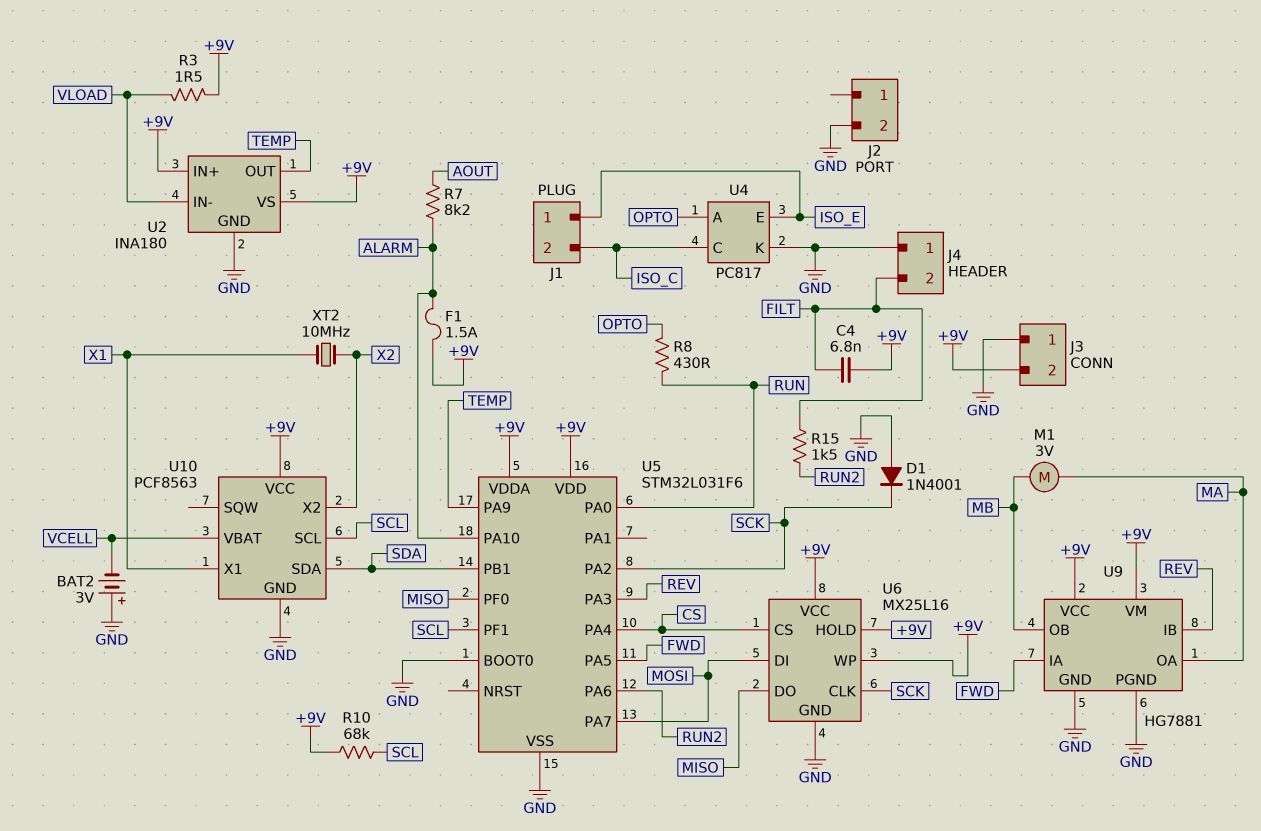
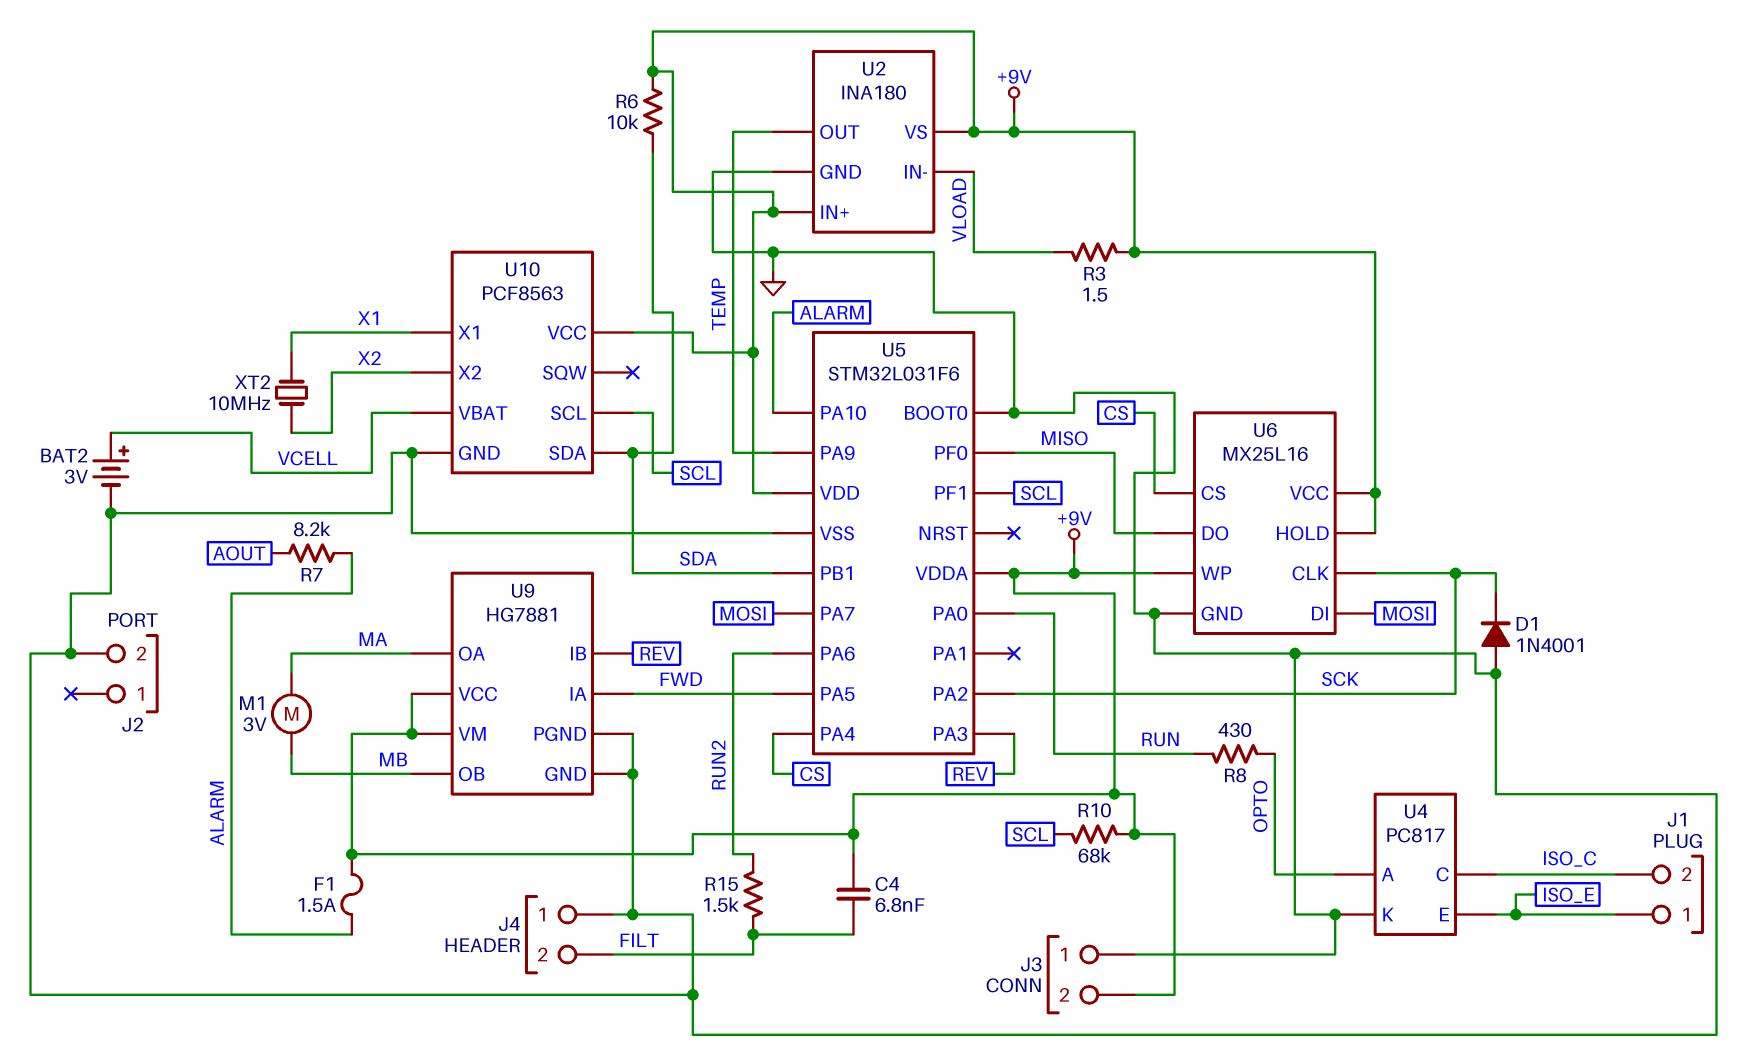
BAT2: 3V (plus GND, minus VCELL) -> 3V (plus VCELL, minus GND)
R6: none -> 10k (+9V, SDA)

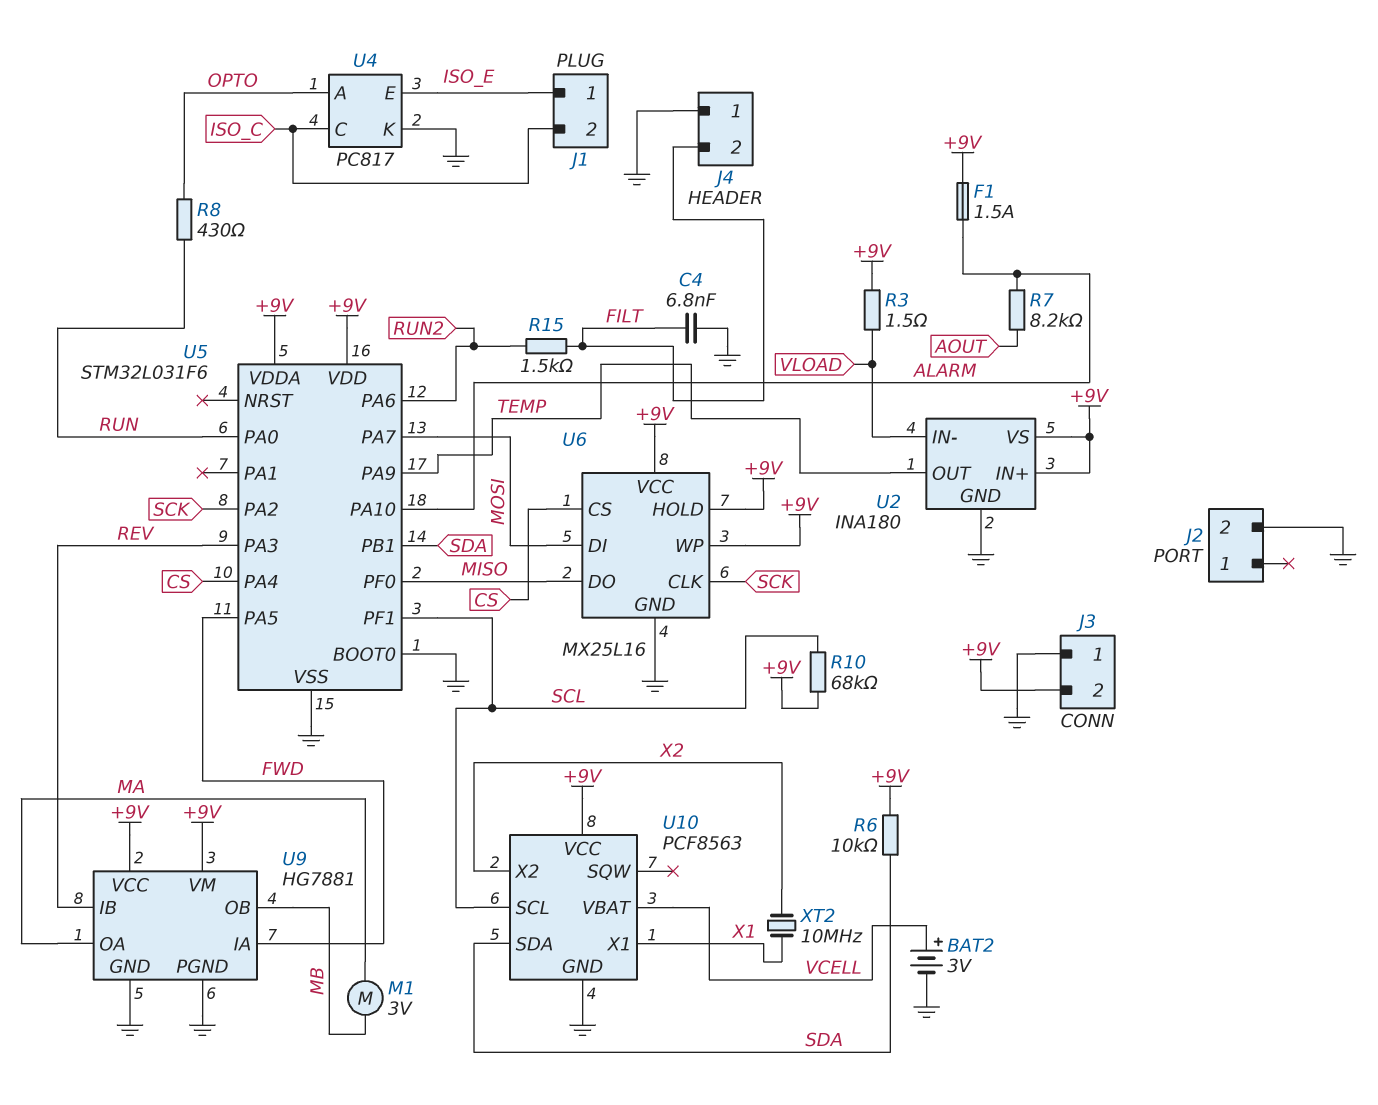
C4: 6.8nF (+9V, FILT) -> 6.8nF (FILT, GND)
D1: diode 1N4001 (A GND, K SCK) -> none

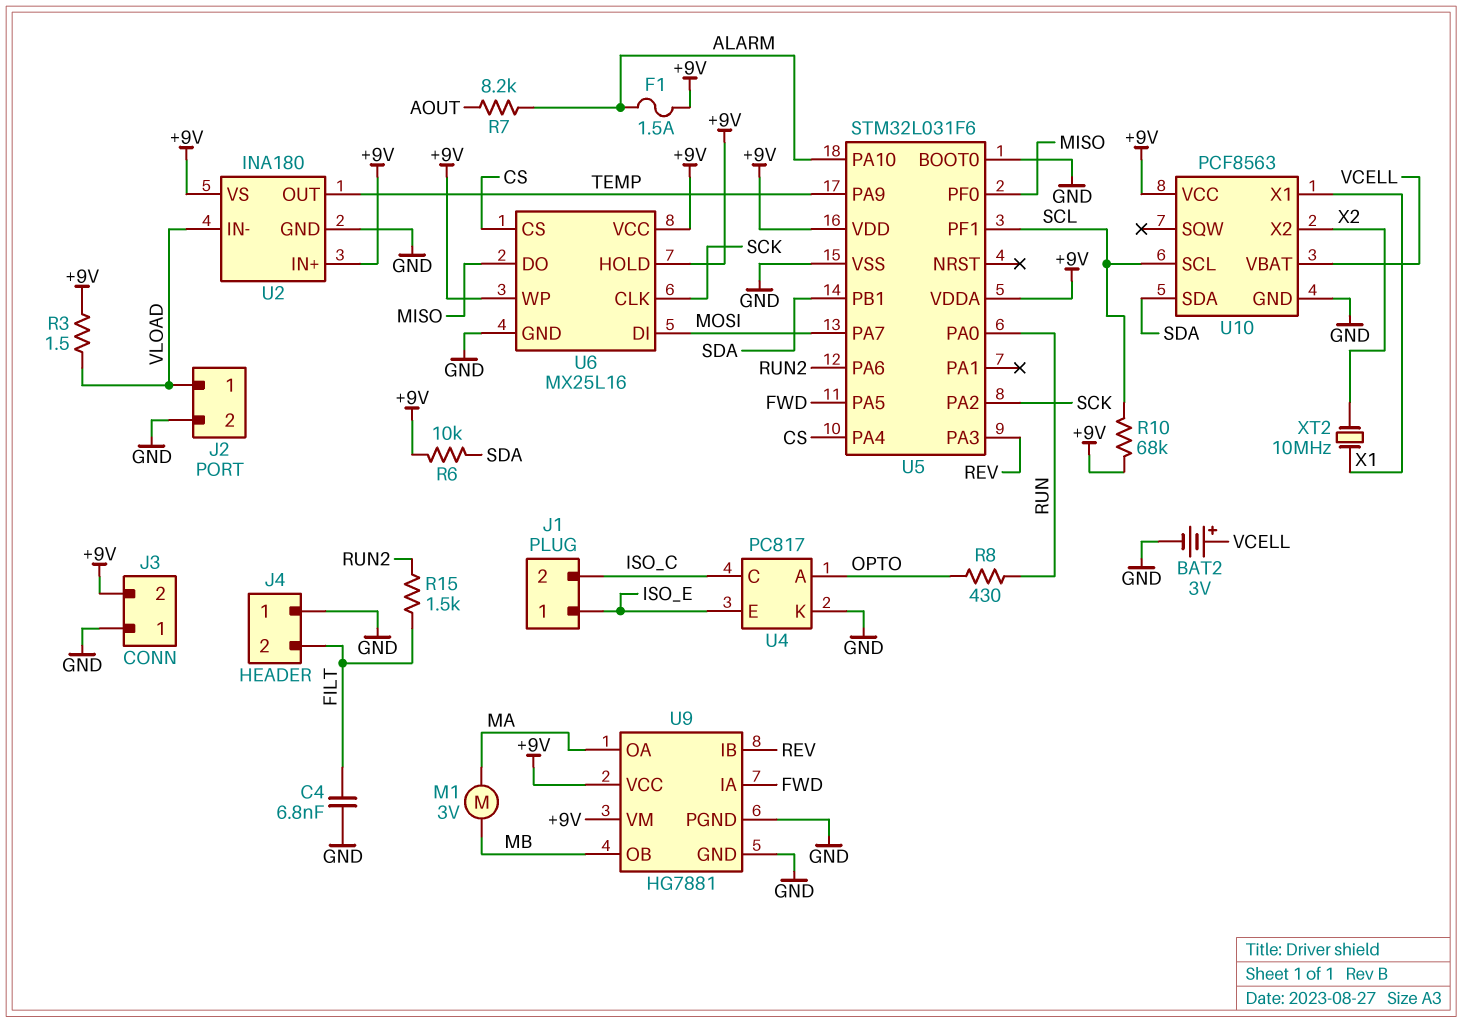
J2 pin 1: none -> VLOAD

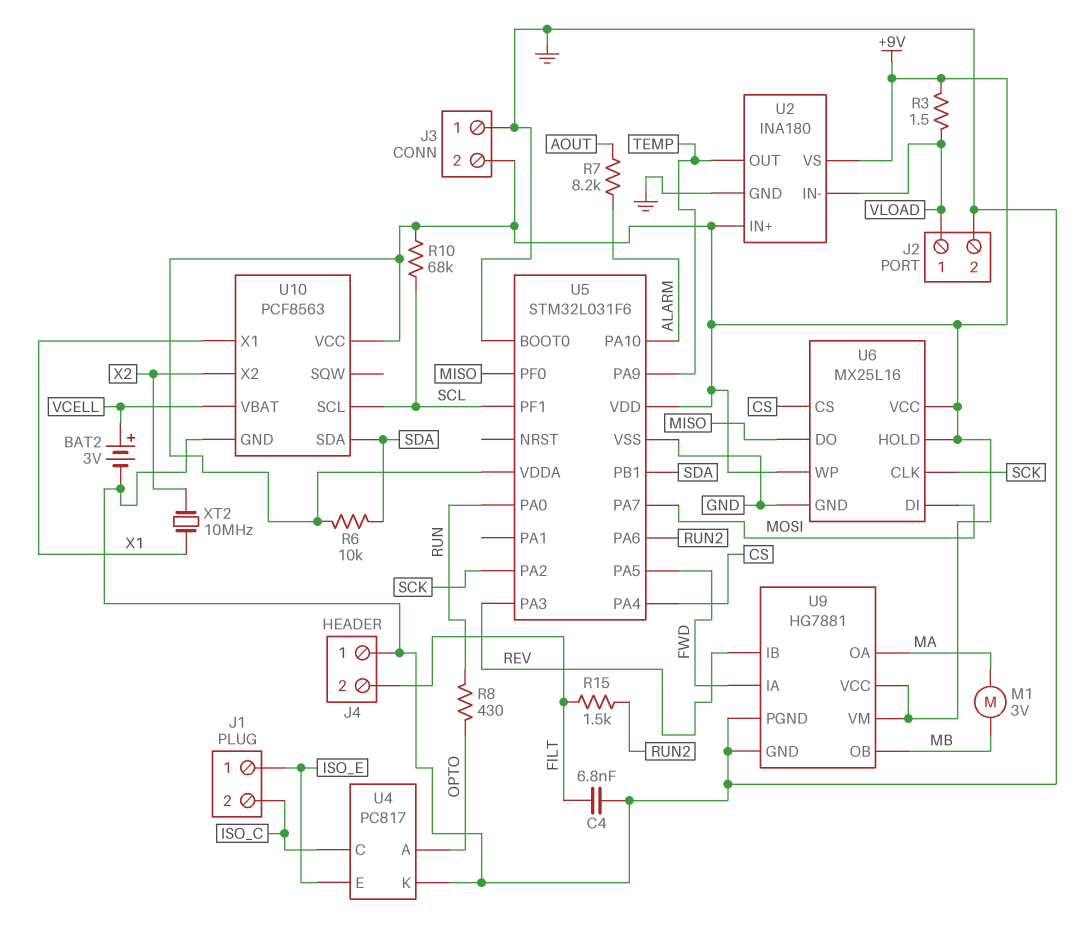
F1: 1.5A (+9V, ALARM) -> none

